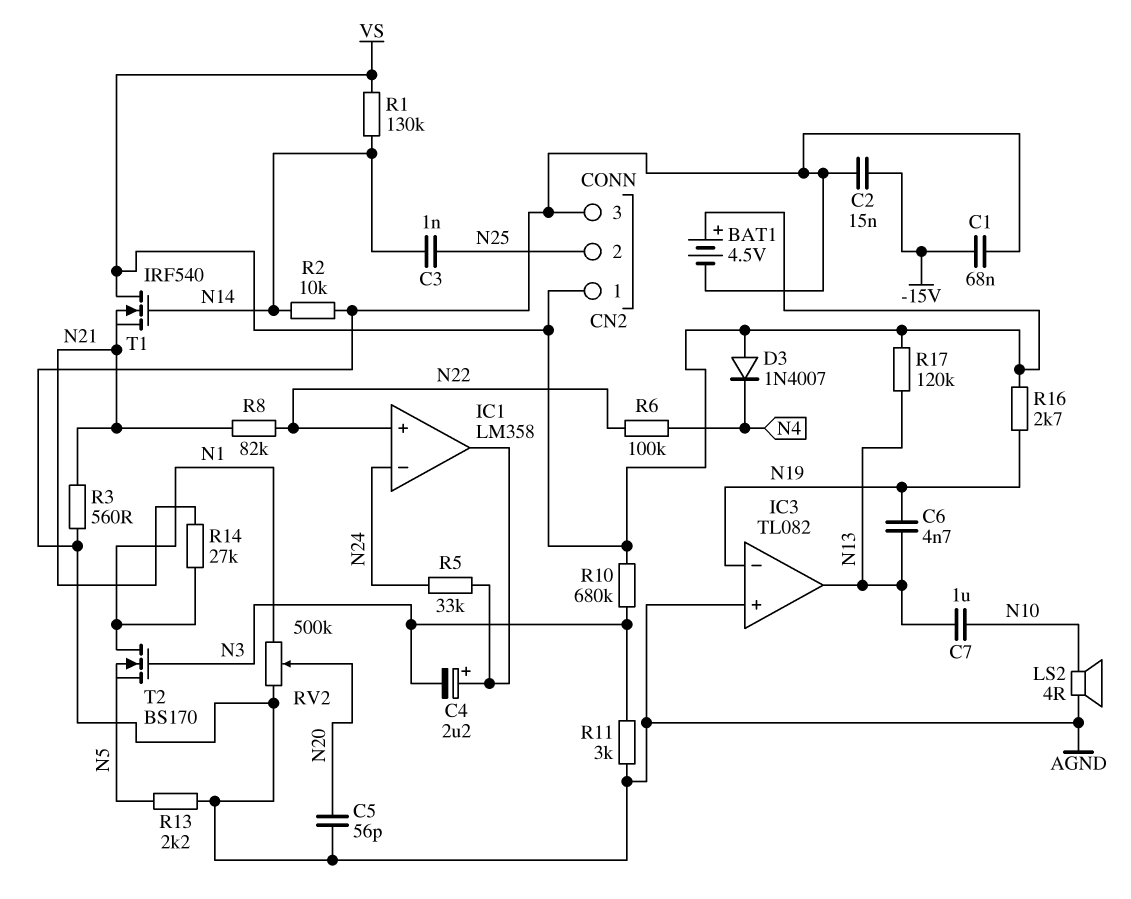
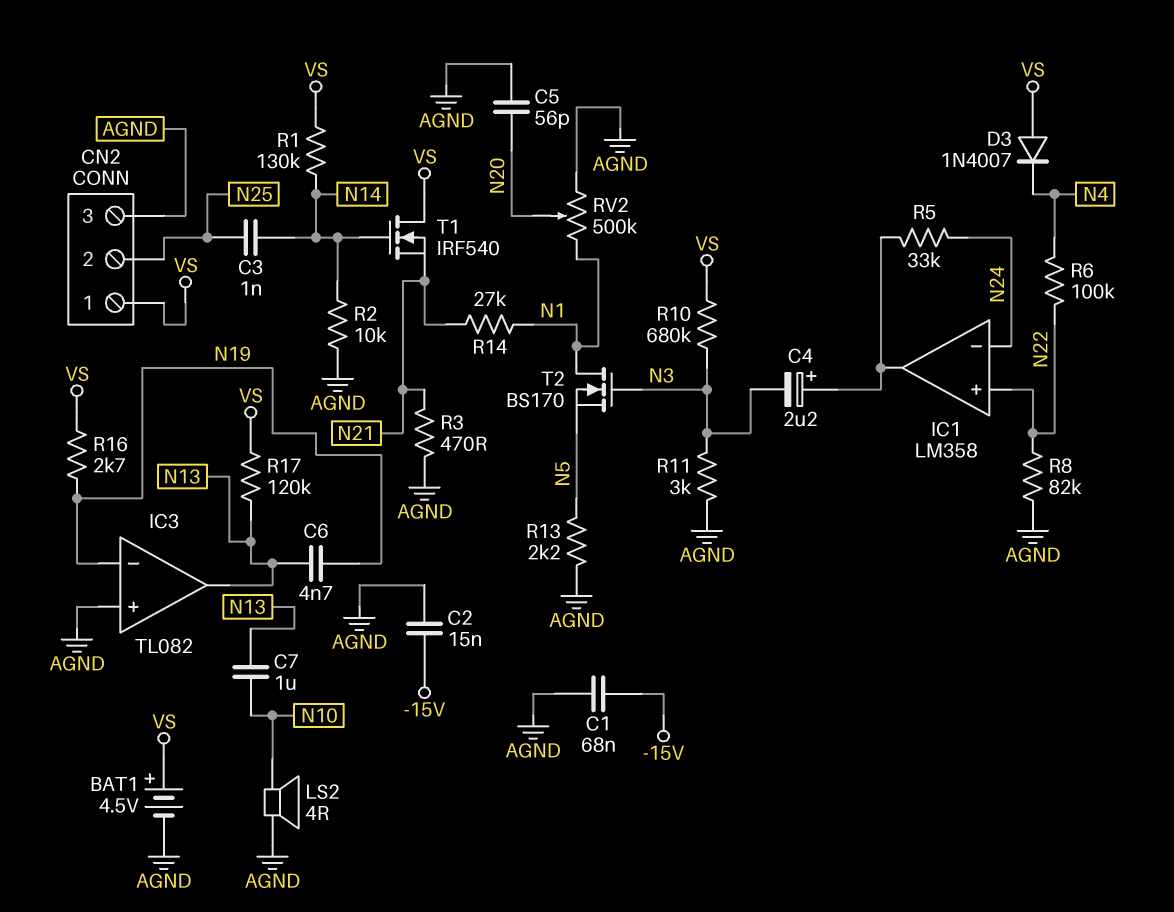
R3: 560 (AGND, N21) -> 470 (AGND, N21)
R8: 82k (N21, N22) -> 82k (AGND, N22)

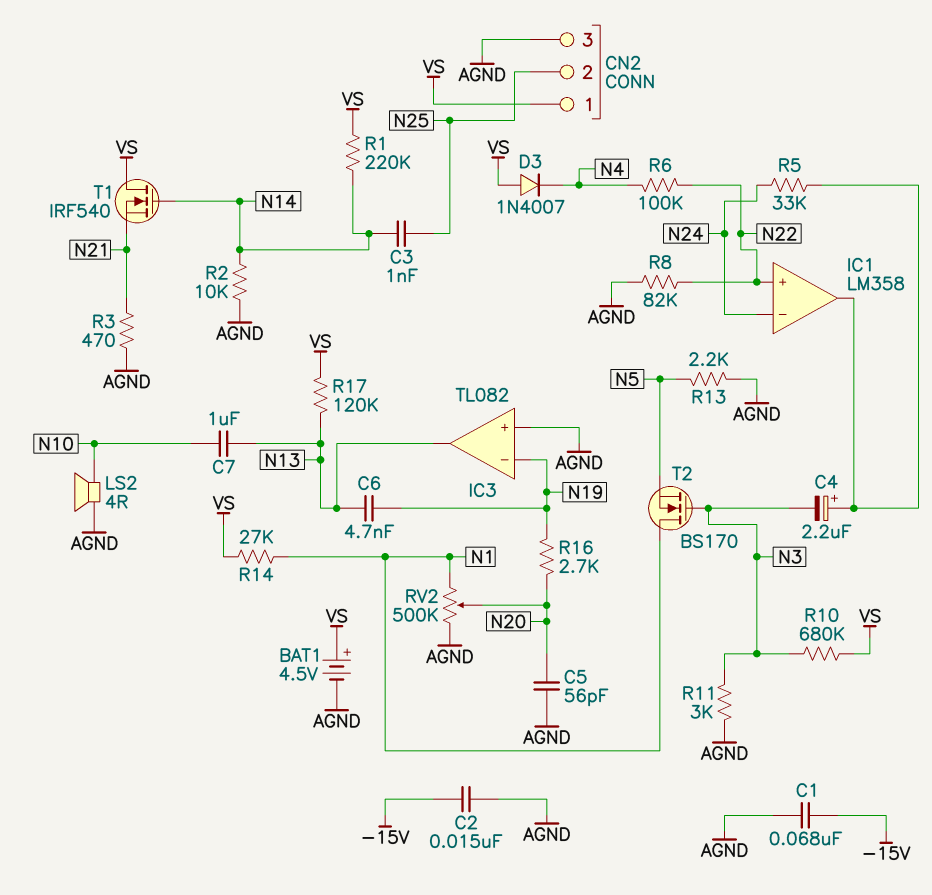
R1: 130k (N14, VS) -> 220k (N14, VS)
R14: 27k (N1, N21) -> 27k (N1, VS)
R16: 2.7k (N19, VS) -> 2.7k (N19, N20)

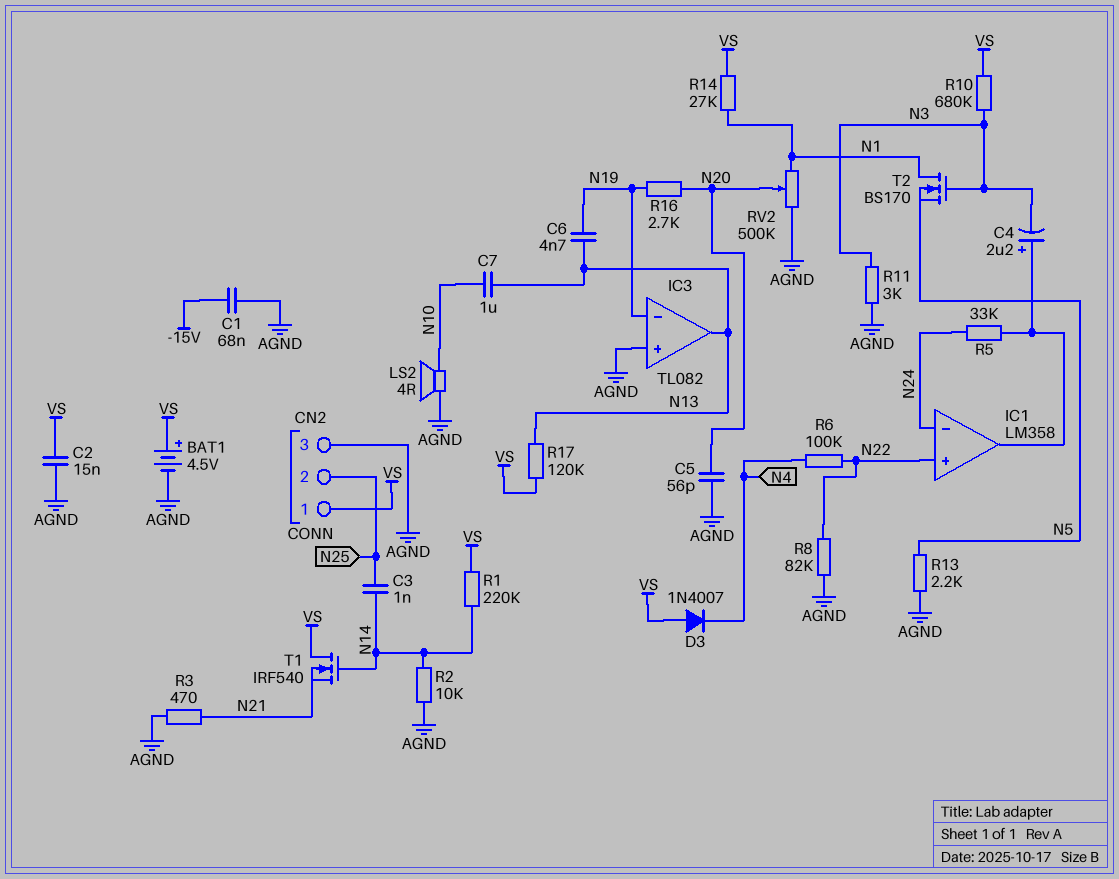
C2: 15nF (-15V, AGND) -> 15nF (AGND, VS)

